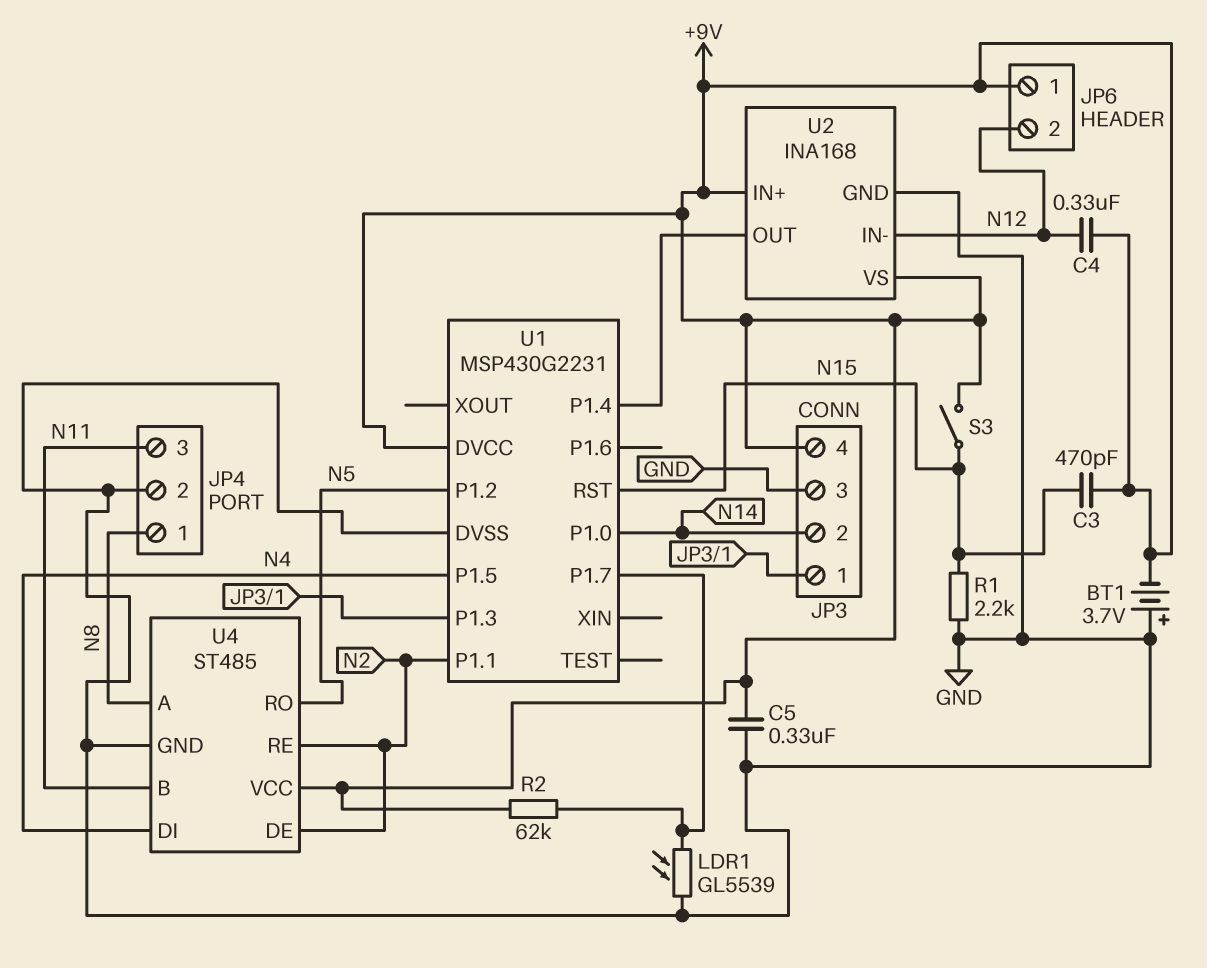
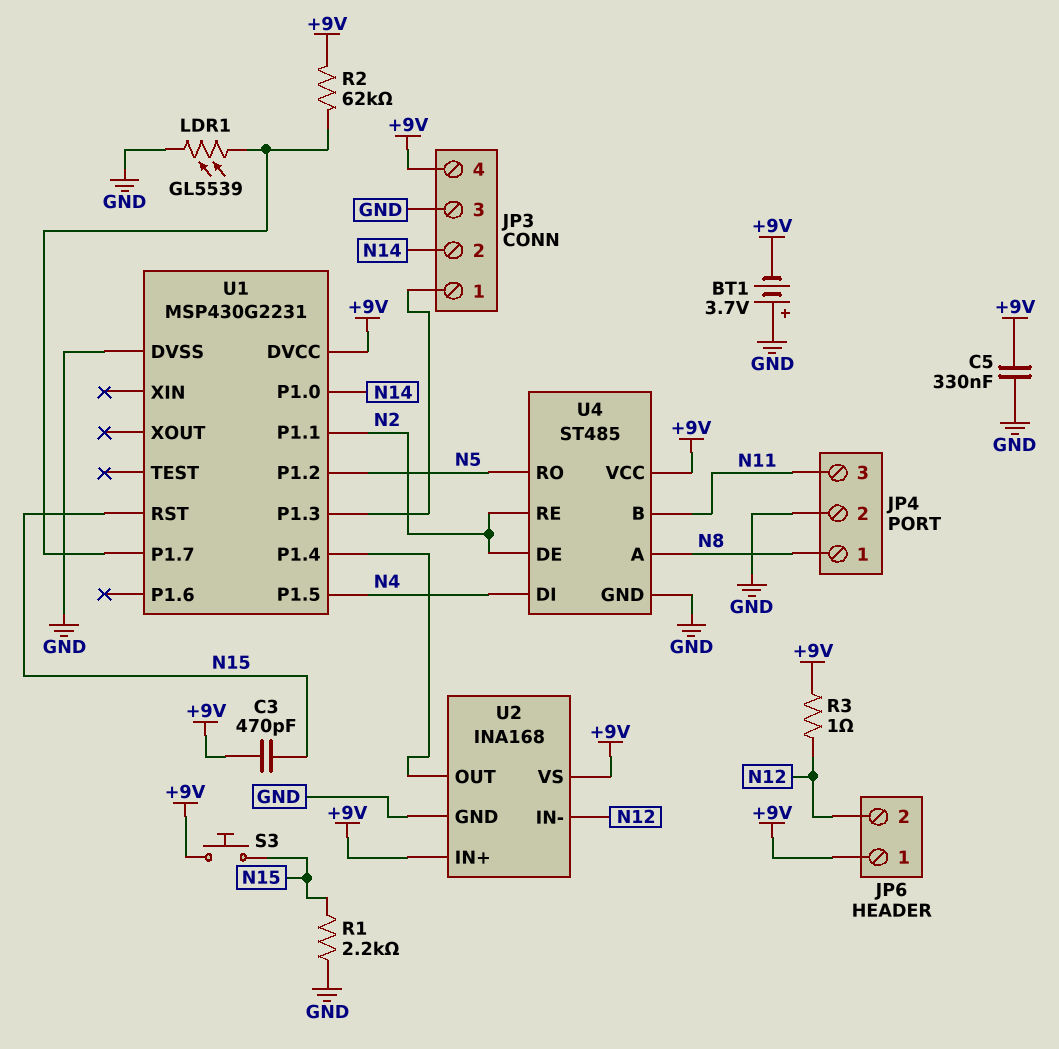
C4: 330nF (+9V, N12) -> none
R3: none -> 1 (+9V, N12)
S3: switch (+9V, N15) -> button (+9V, N15)

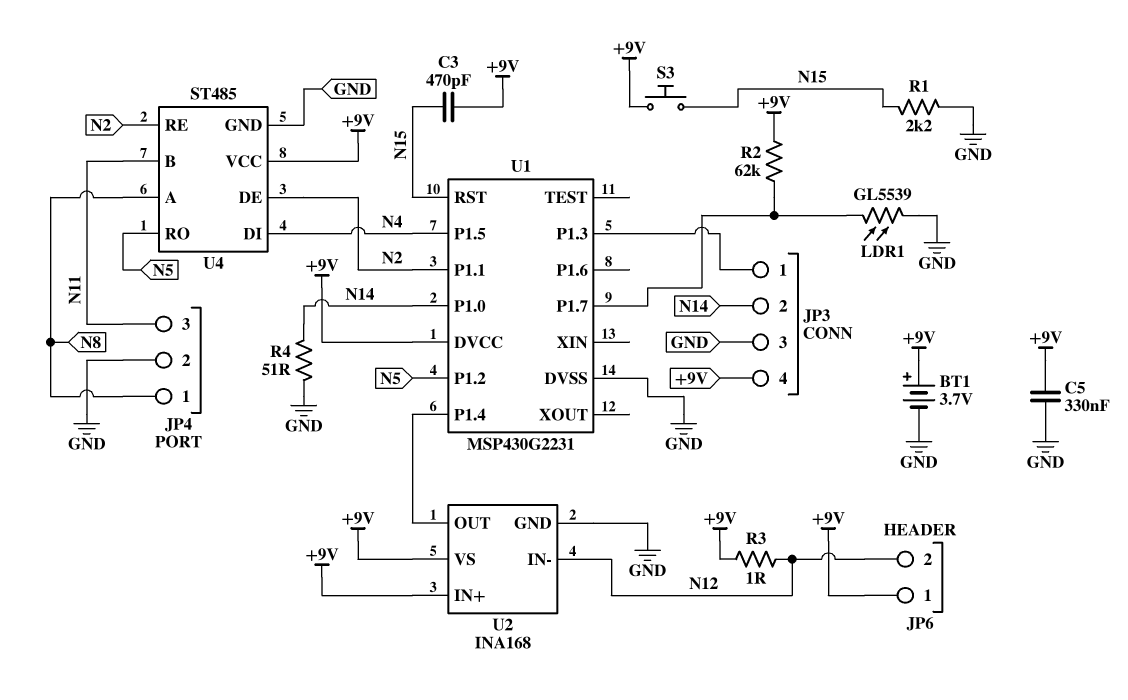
BT1: 3.7V (plus GND, minus +9V) -> 3.7V (plus +9V, minus GND)
R4: none -> 51 (GND, N14)

